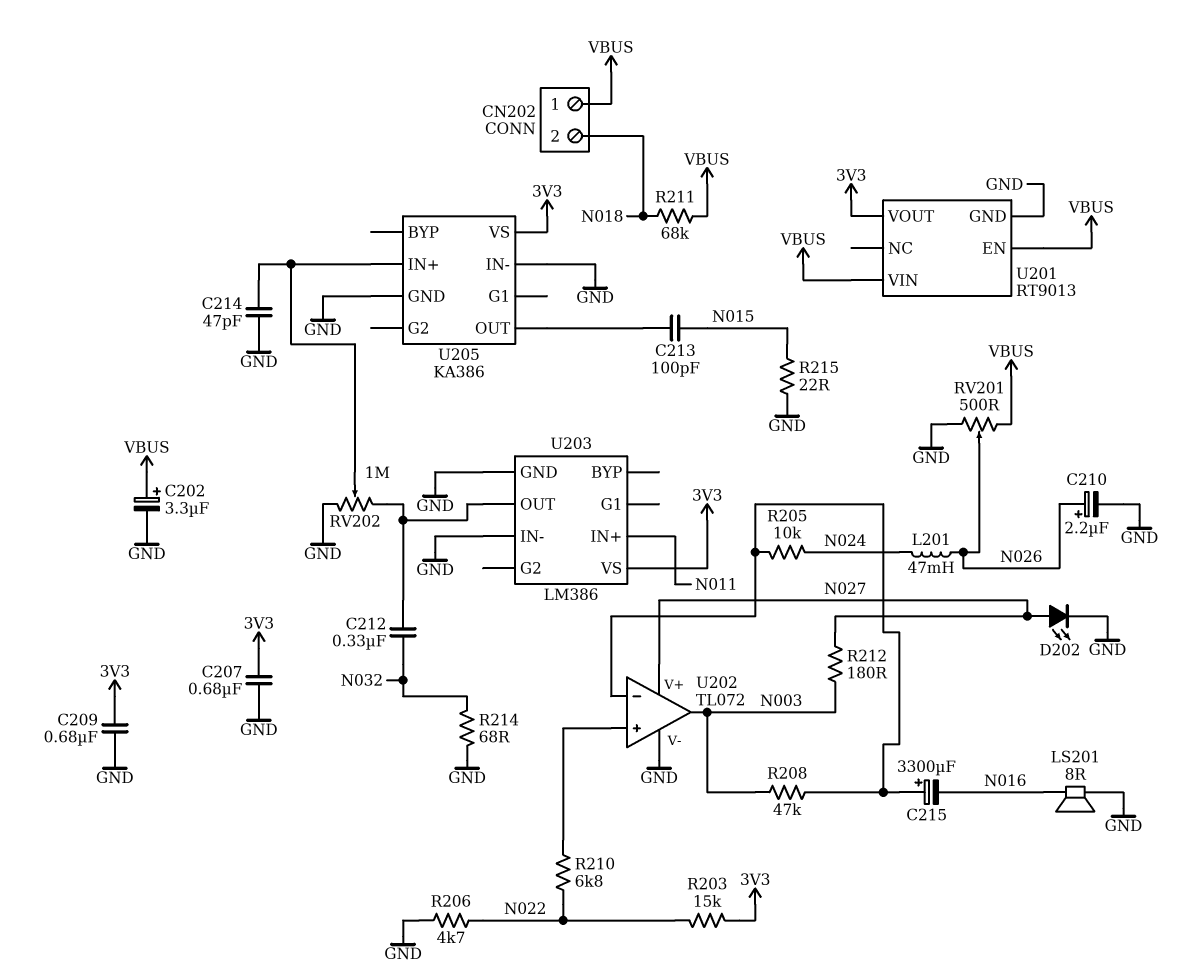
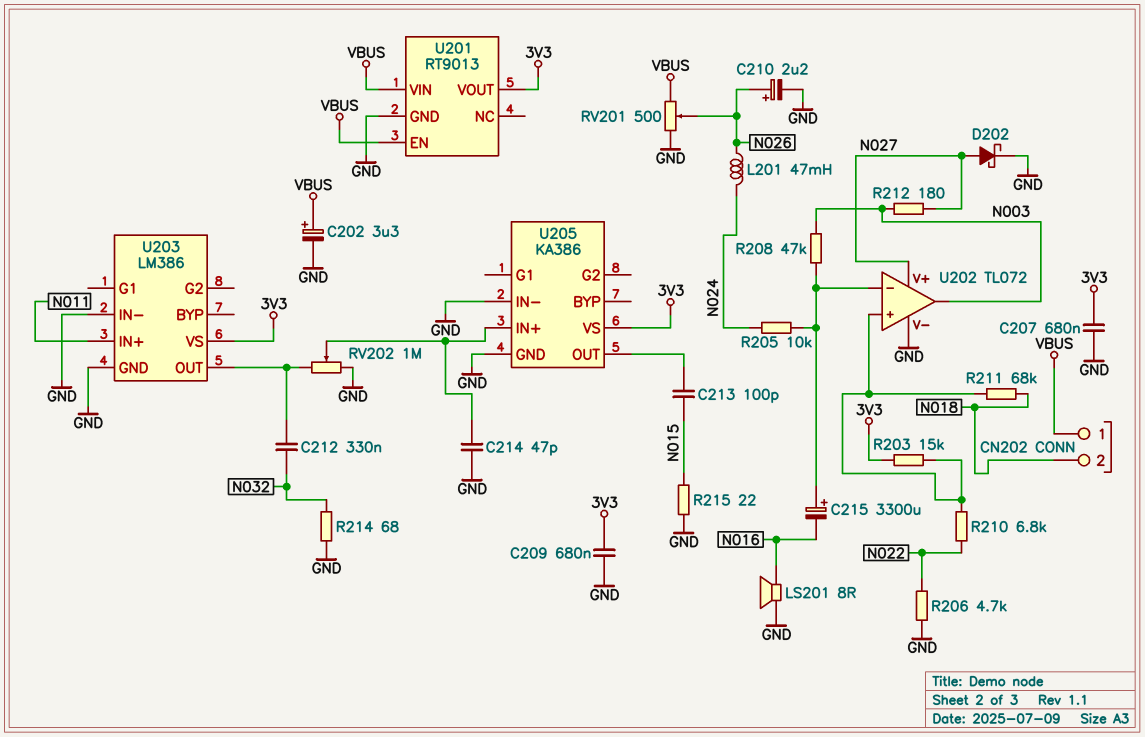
D202: LED (A N027, K GND) -> schottky (A N027, K GND)
R203: 15k (3V3, N022) -> 15k (3V3, U202/in+)
R211: 68k (N018, VBUS) -> 68k (N018, U202/in+)

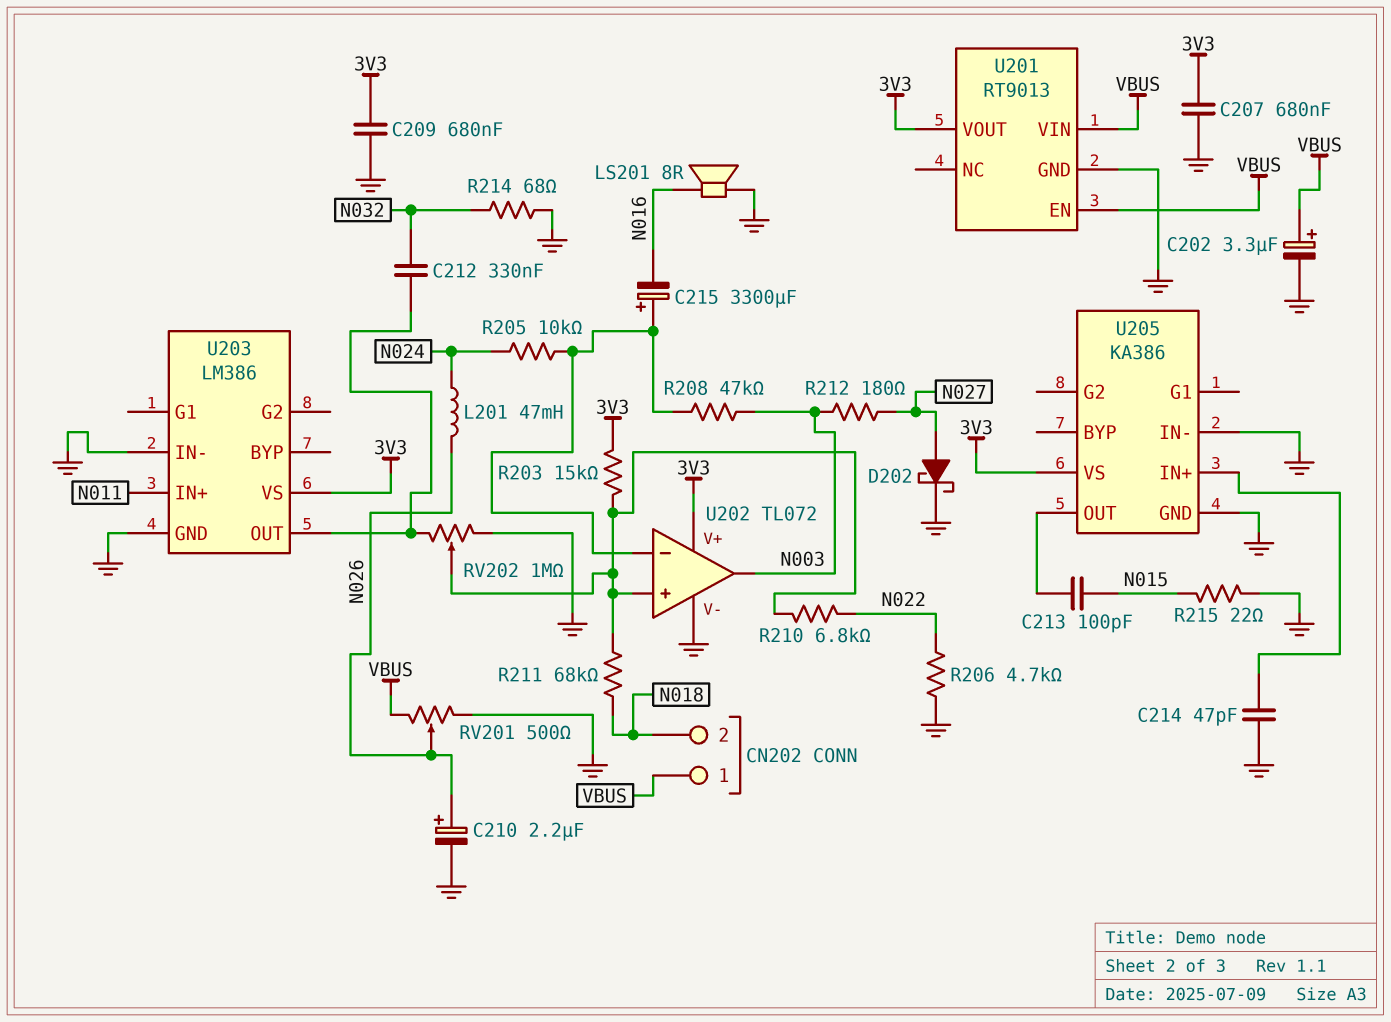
RV202: 1M (GND, U203/OUT, wiper U205/IN+) -> 1M (GND, U203/OUT, wiper U202/in+)
U202 pin V+: N027 -> 3V3

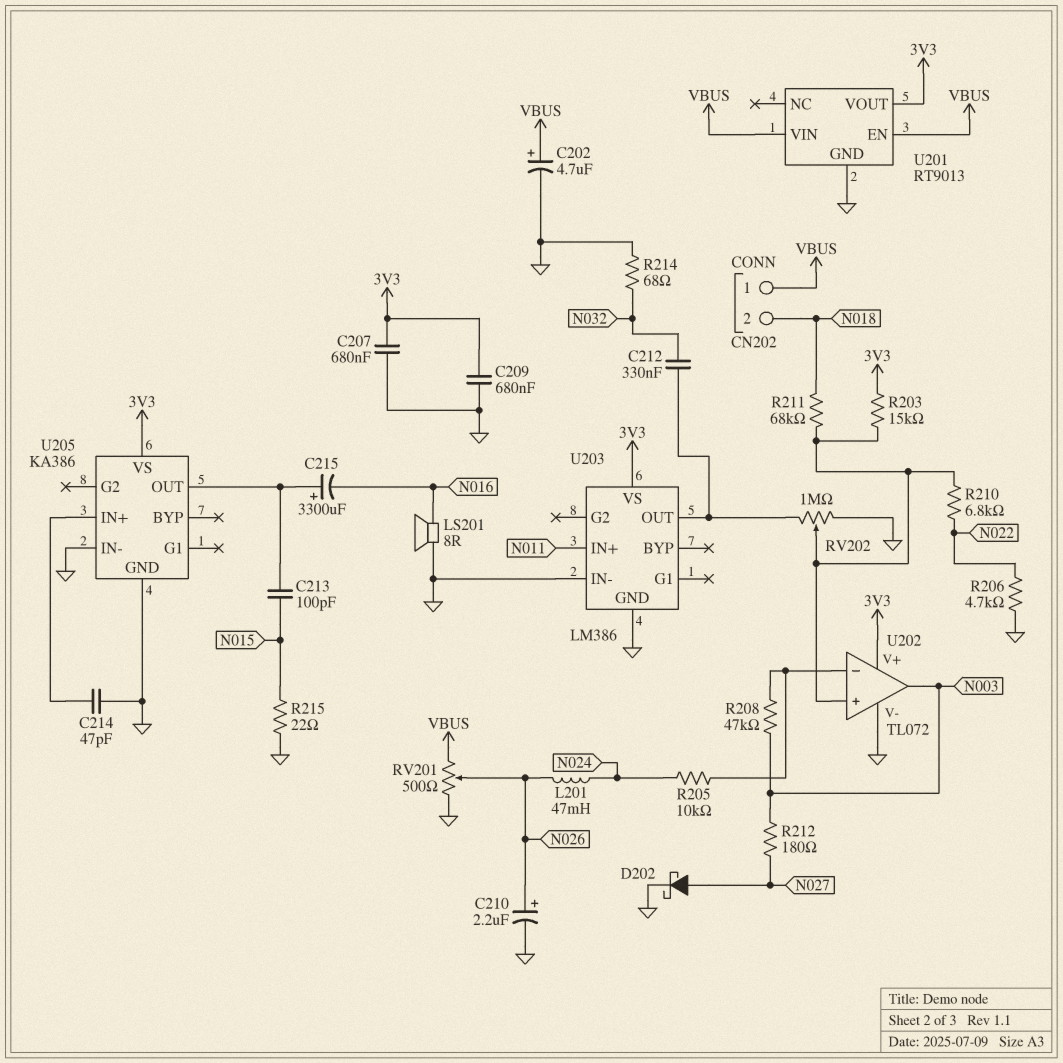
C202: 3.3uF (plus VBUS, minus GND) -> 4.7uF (plus VBUS, minus GND)
C215: 3300uF (plus U202/in-, minus N016) -> 3300uF (plus U205/OUT, minus N016)

